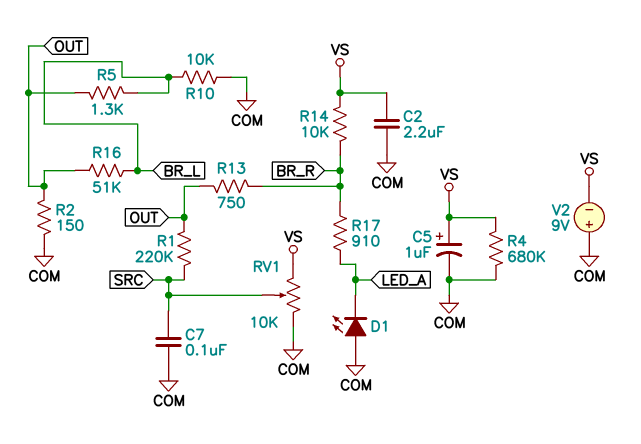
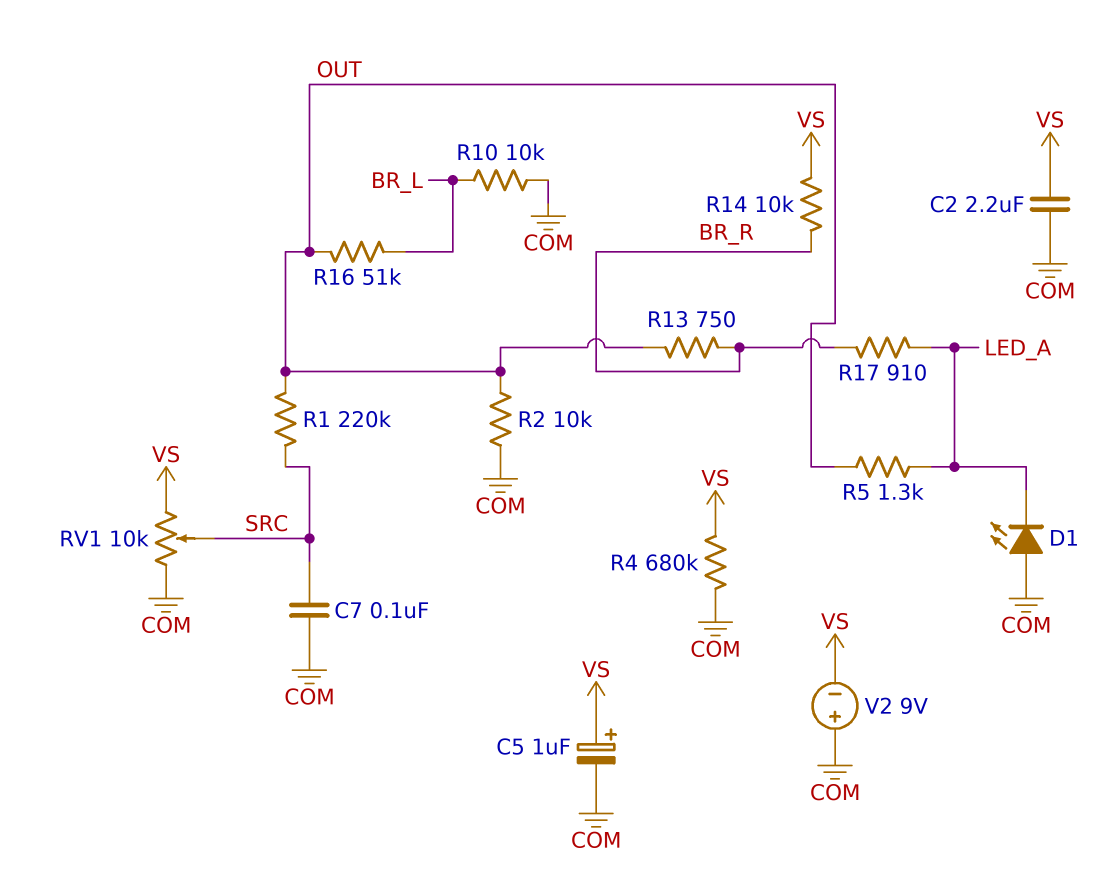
R2: 150 (COM, OUT) -> 10k (COM, OUT)
R5: 1.3k (BR_L, OUT) -> 1.3k (LED_A, OUT)

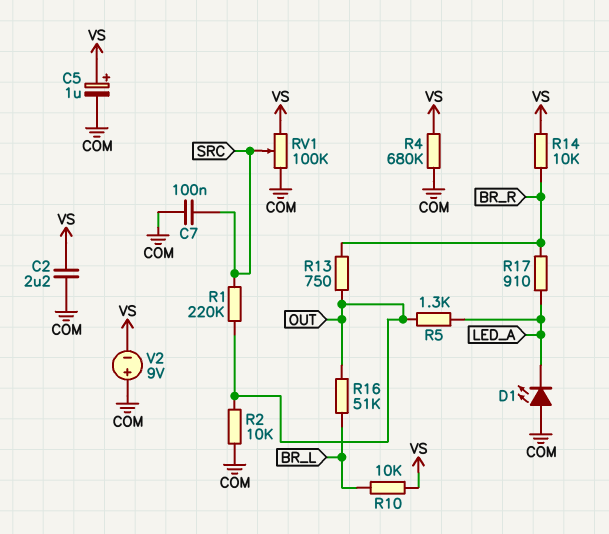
R10: 10k (BR_L, COM) -> 10k (BR_L, VS)
RV1: 10k (COM, VS, wiper SRC) -> 100k (COM, VS, wiper SRC)

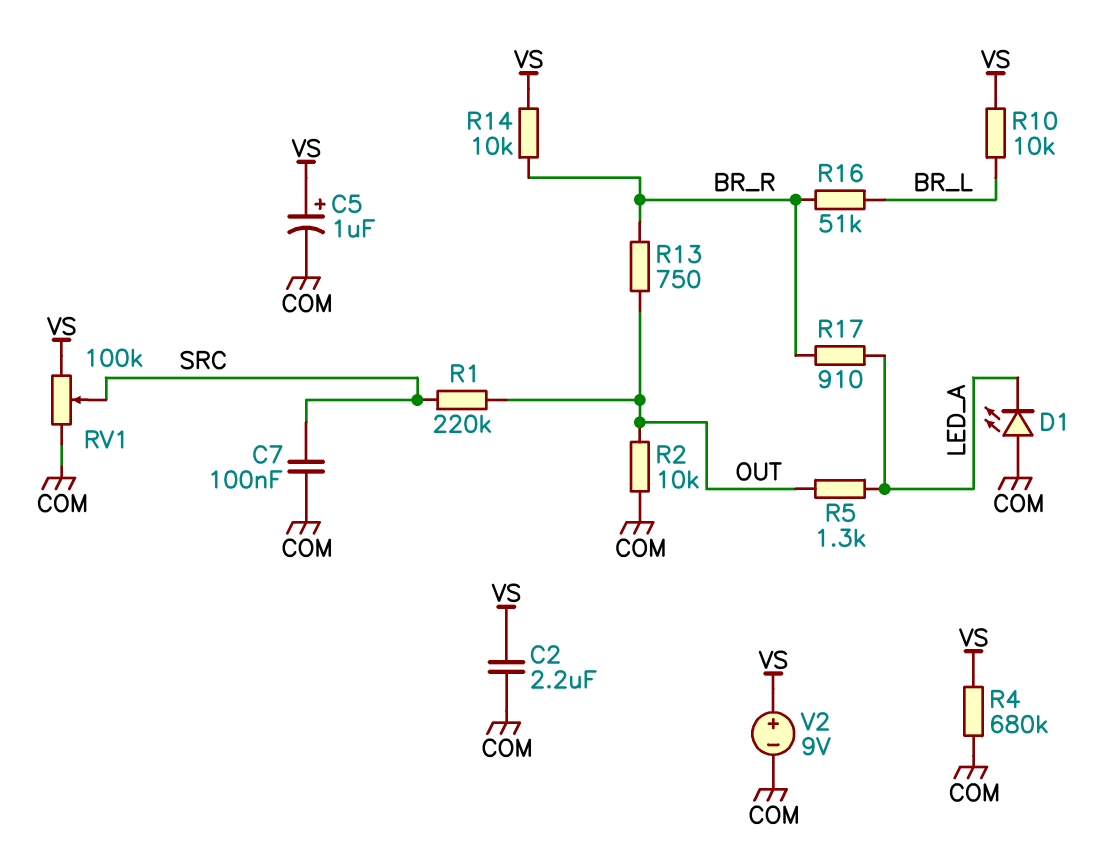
R16: 51k (BR_L, OUT) -> 51k (BR_L, BR_R)
V2: 9V (plus COM, minus VS) -> 9V (plus VS, minus COM)

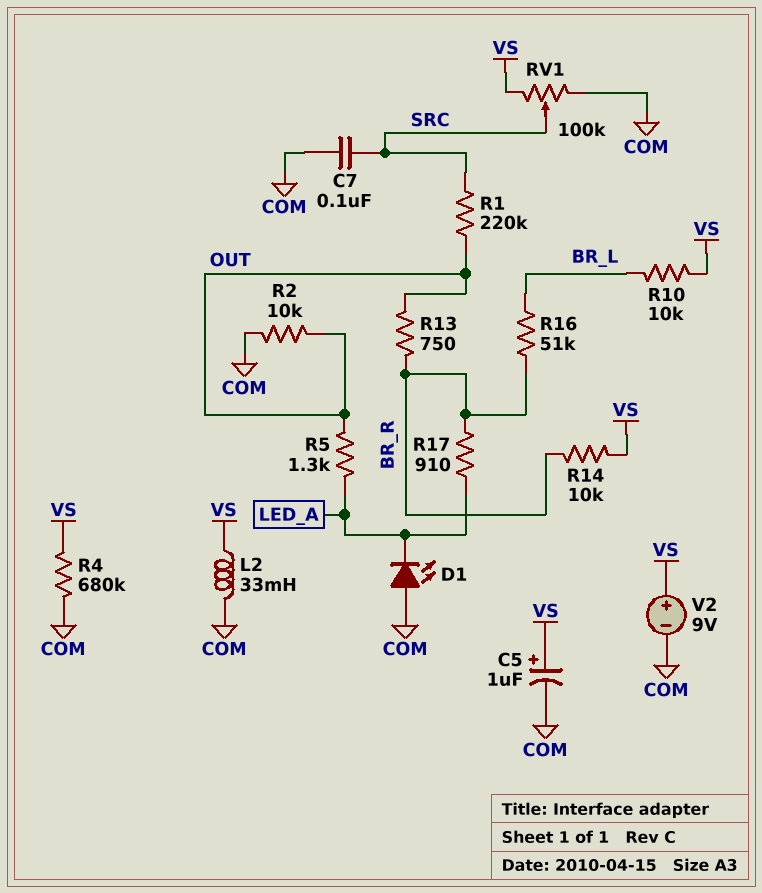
C2: 2.2uF (COM, VS) -> none
L2: none -> 33mH (COM, VS)

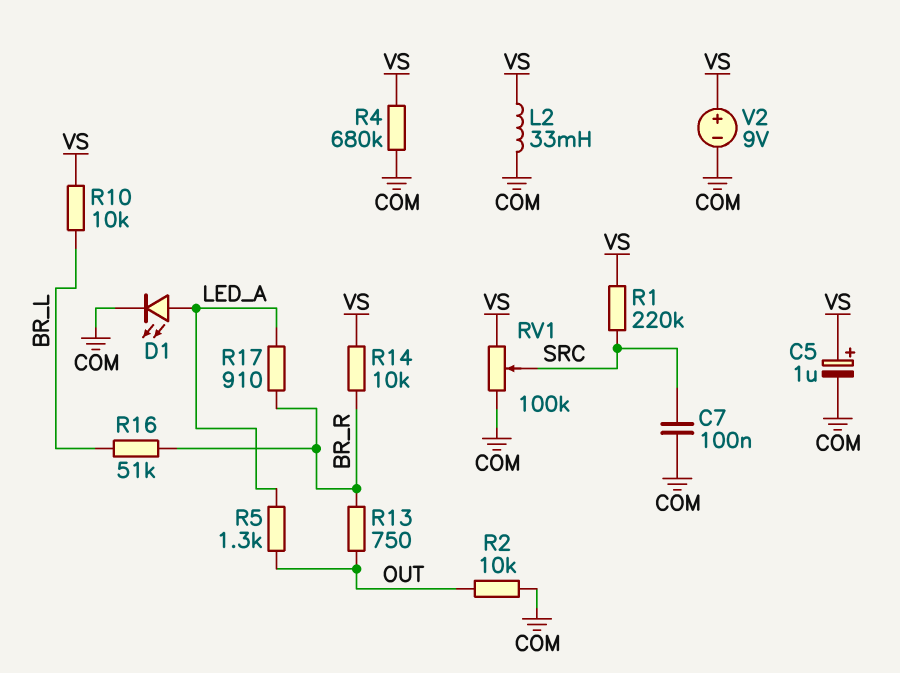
D1: LED (A COM, K LED_A) -> LED (A LED_A, K COM)
R1: 220k (OUT, SRC) -> 220k (SRC, VS)

